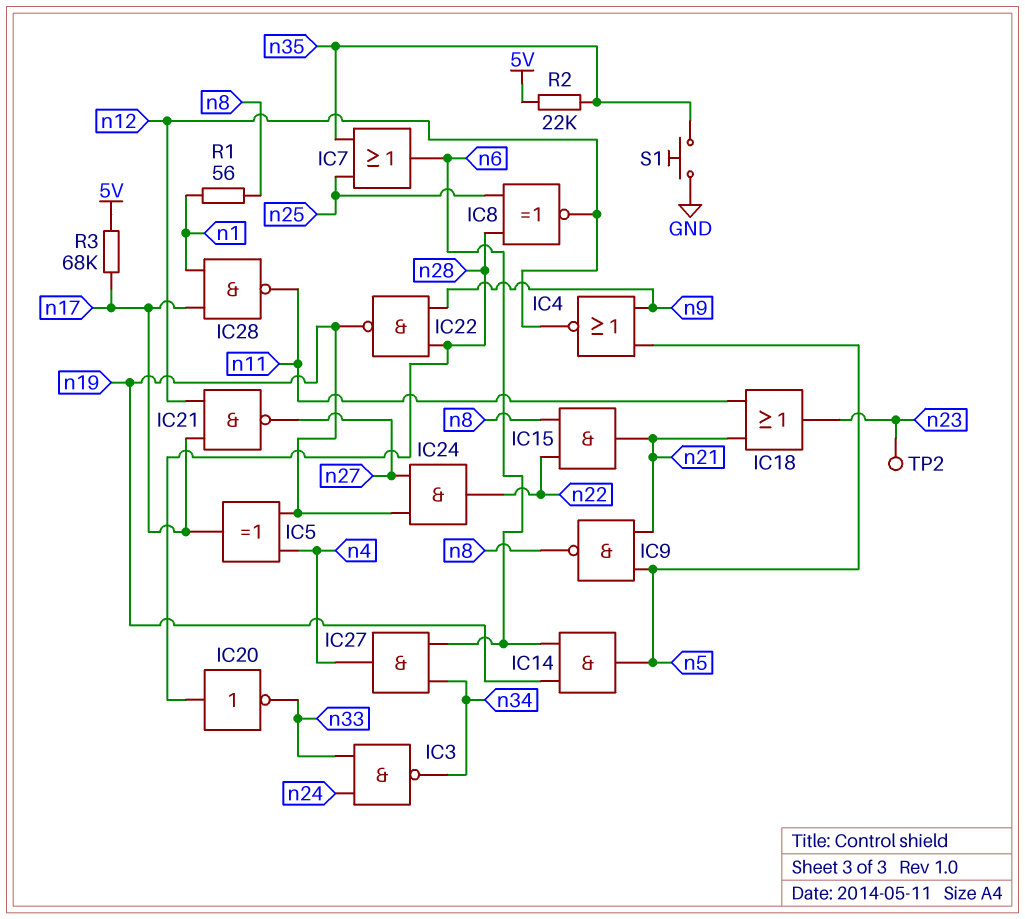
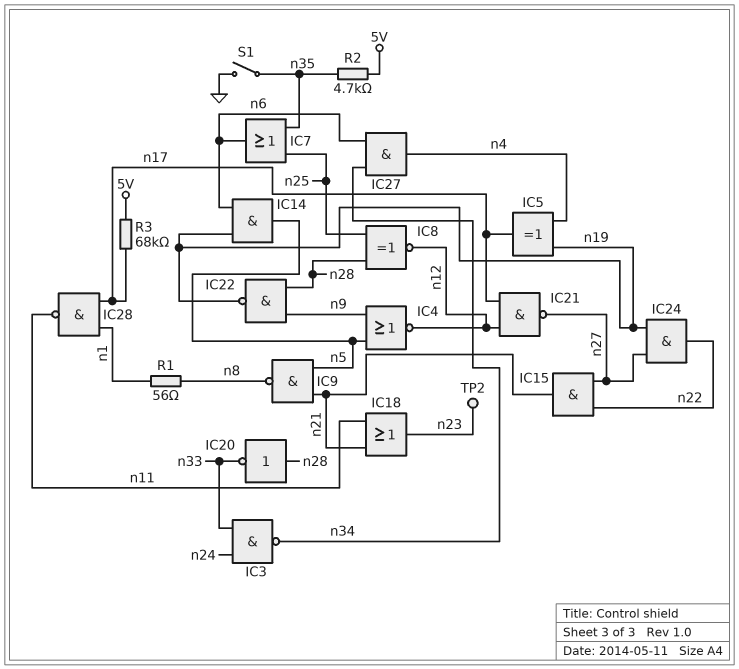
IC15: AND (in n8, in n22, out n21) -> AND (in n22, in n27, out n21)
R2: 22k (5V, n35) -> 4.7k (5V, n35)
S1: button (GND, n35) -> switch (GND, n35)

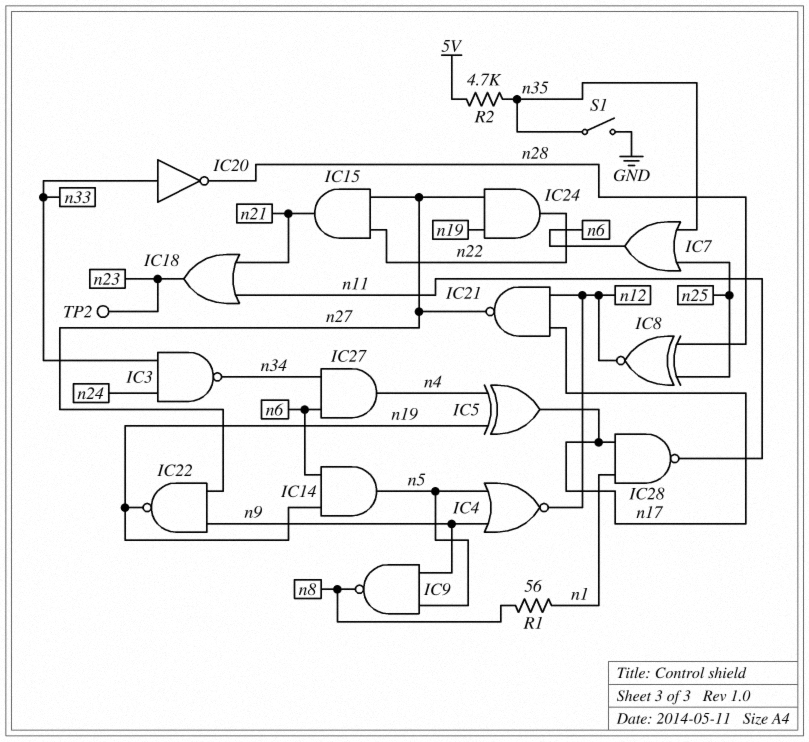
IC9: NAND (in n5, in n21, out n8) -> NAND (in n5, in n9, out n8)
IC20: NOT (in n28, out n33) -> NOT (in n33, out n28)
IC22: NAND (in n9, in n28, out n19) -> NAND (in n9, in n27, out n19)
R3: 68k (5V, n17) -> none

